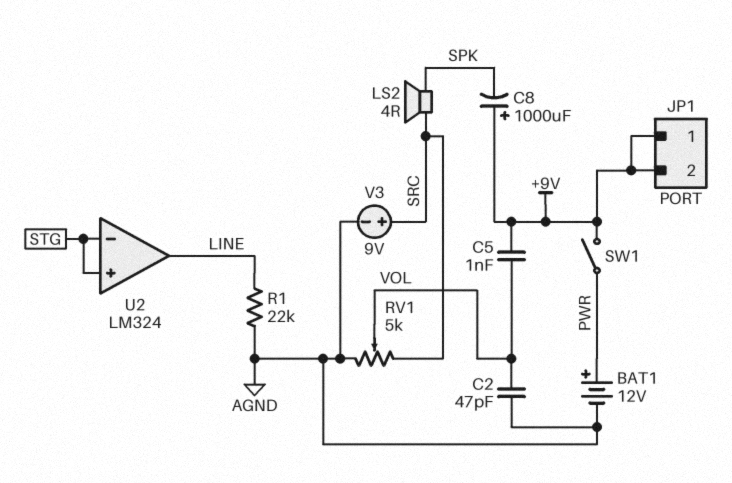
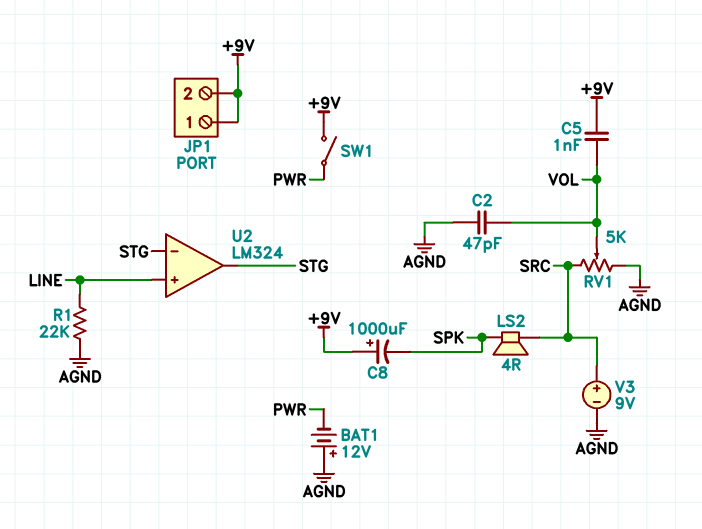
BAT1: 12V (plus PWR, minus AGND) -> 12V (plus AGND, minus PWR)
U2 pin in+: STG -> LINE
U2 pin out: LINE -> STG

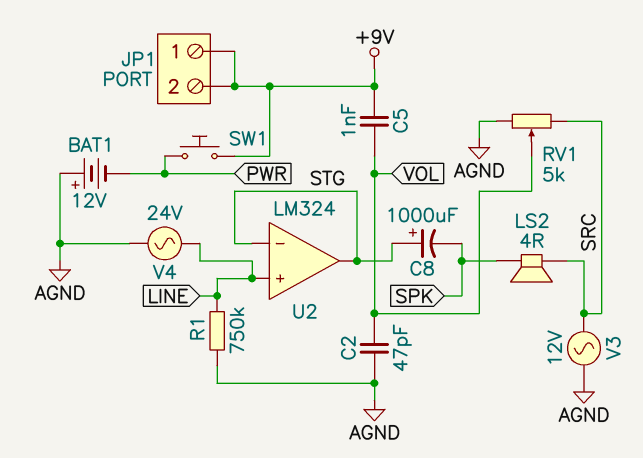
C8: 1000uF (plus +9V, minus SPK) -> 1000uF (plus STG, minus SPK)
R1: 22k (AGND, LINE) -> 750k (AGND, LINE)
SW1: switch (+9V, PWR) -> button (+9V, PWR)
V3: 9V (plus SRC, minus AGND) -> AC 12V (AGND, SRC)
V4: none -> AC 24V (AGND, LINE)

